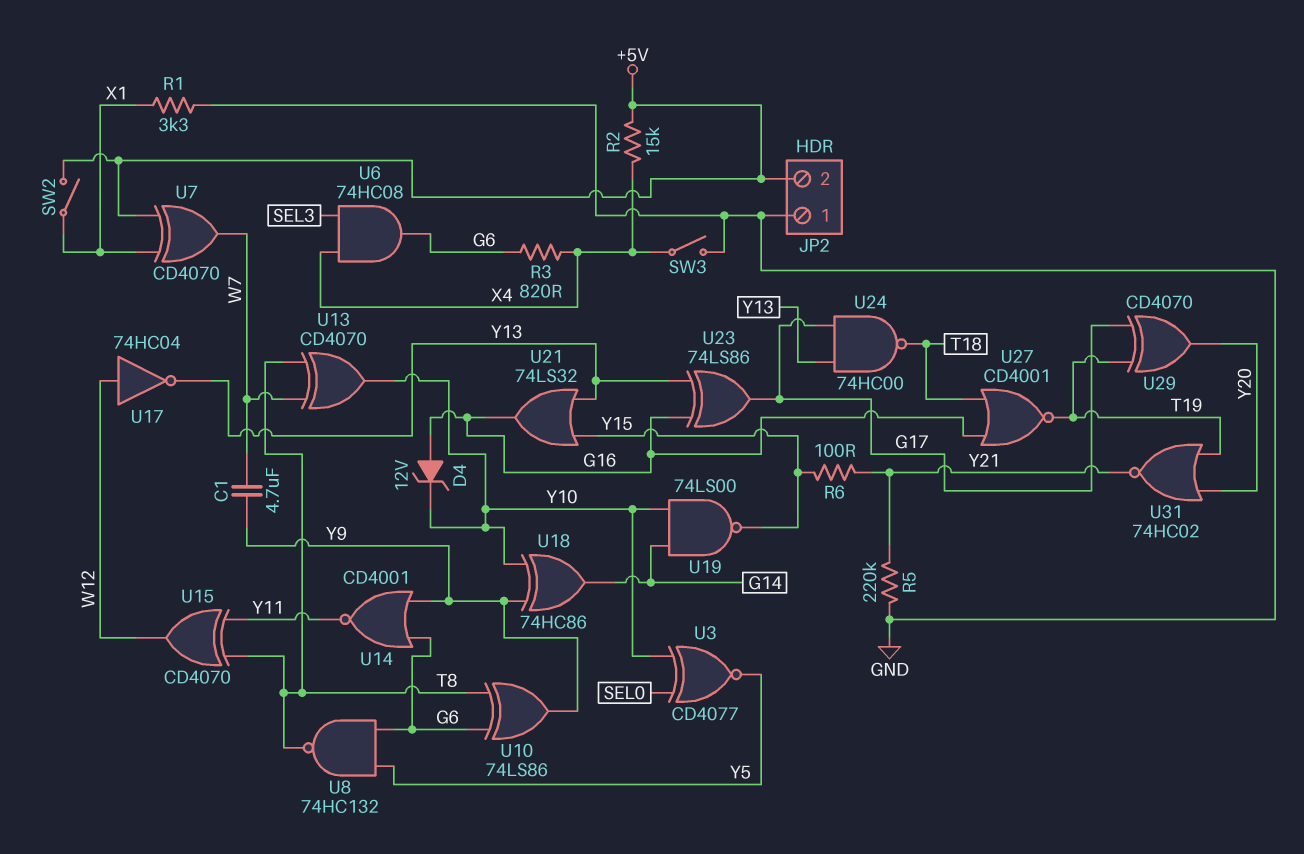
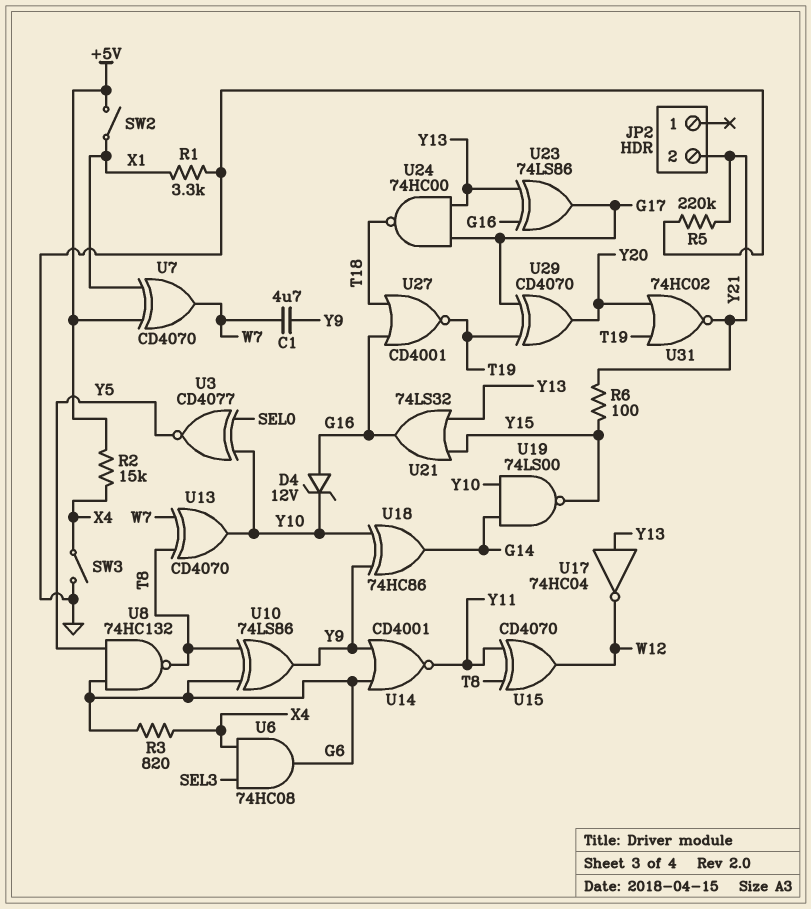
JP2 pin 1: GND -> none
JP2 pin 2: +5V -> Y21
U17: NOT 74HC04 (in W12, out Y13) -> NOT 74HC04 (in Y13, out W12)

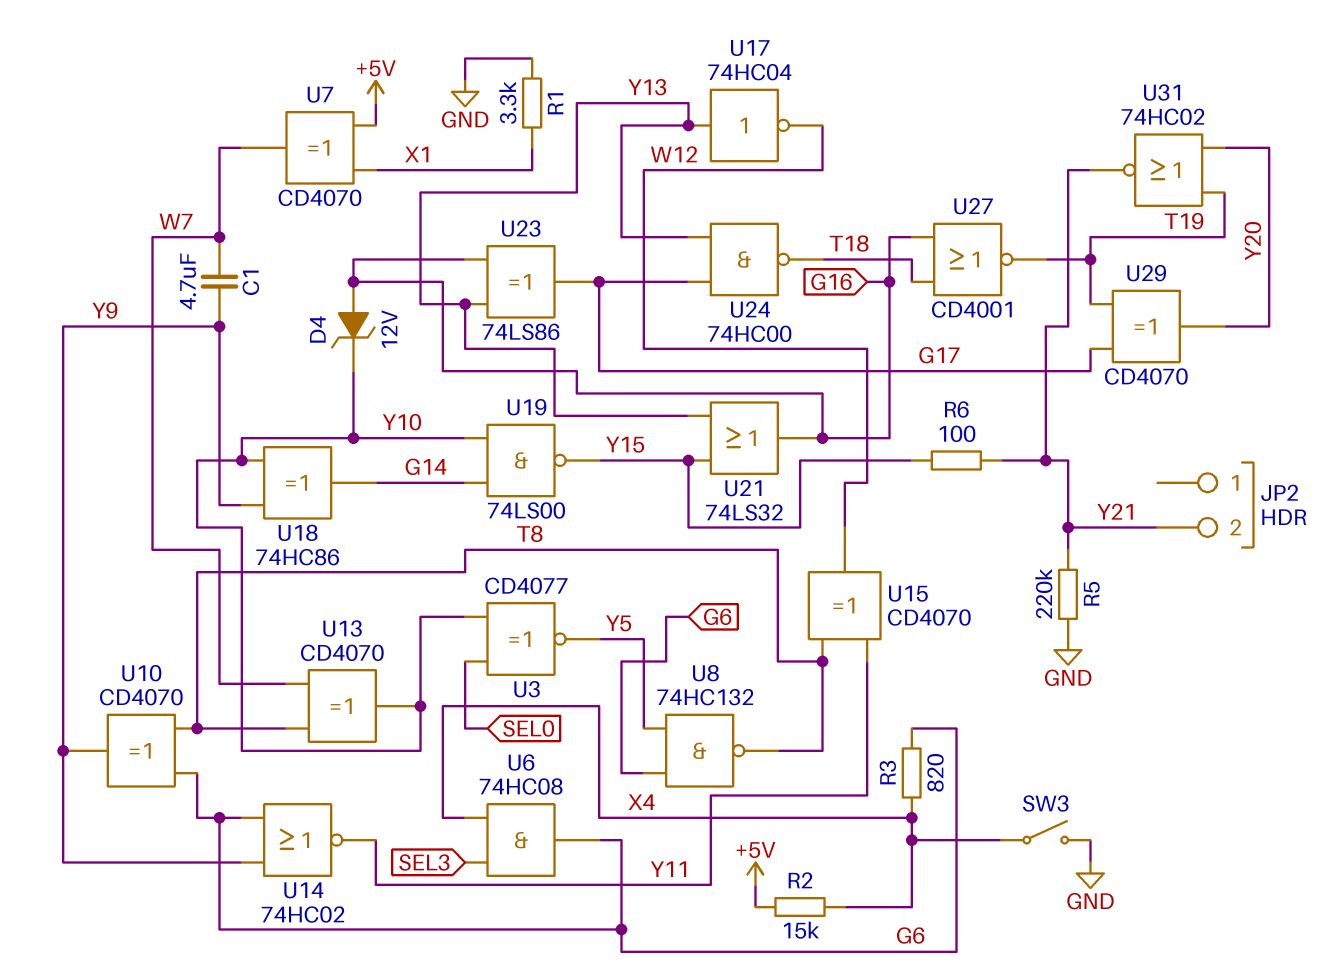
SW2: switch (+5V, X1) -> none
U10: XOR 74LS86 (in G6, in T8, out Y9) -> XOR CD4070 (in G6, in T8, out Y9)
U14: NOR CD4001 (in G6, in Y9, out Y11) -> NOR 74HC02 (in G6, in Y9, out Y11)

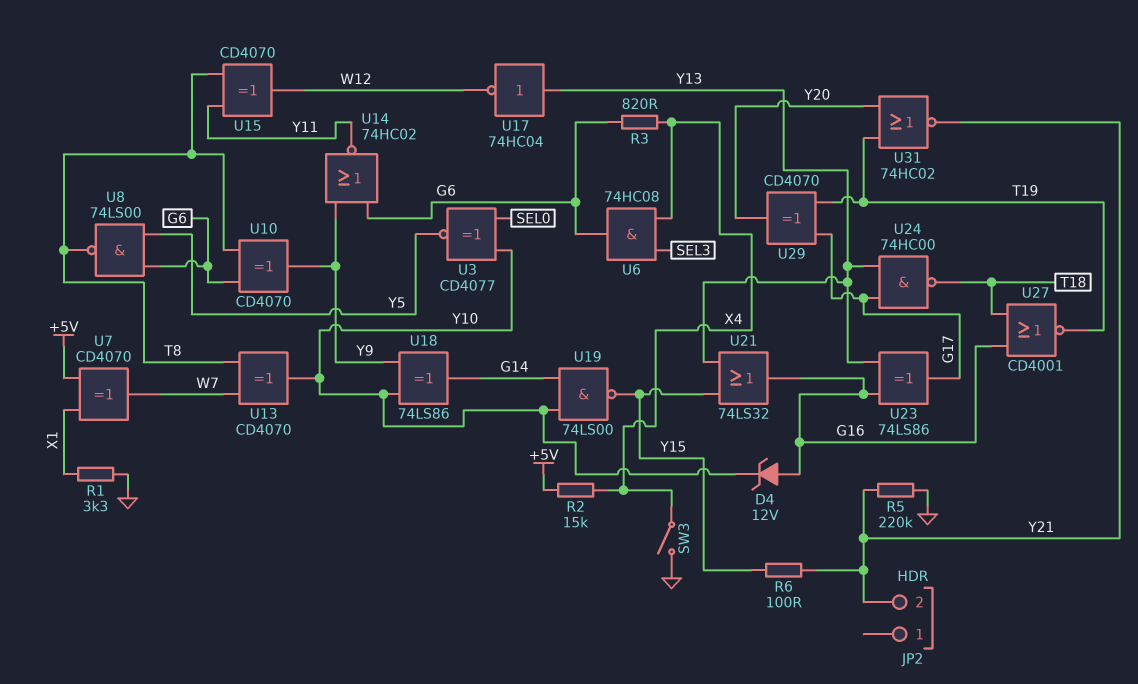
C1: 4.7uF (W7, Y9) -> none
U8: NAND 74HC132 (in G6, in Y5, out T8) -> NAND 74LS00 (in G6, in Y5, out T8)
U18: XOR 74HC86 (in Y9, in Y10, out G14) -> XOR 74LS86 (in Y9, in Y10, out G14)

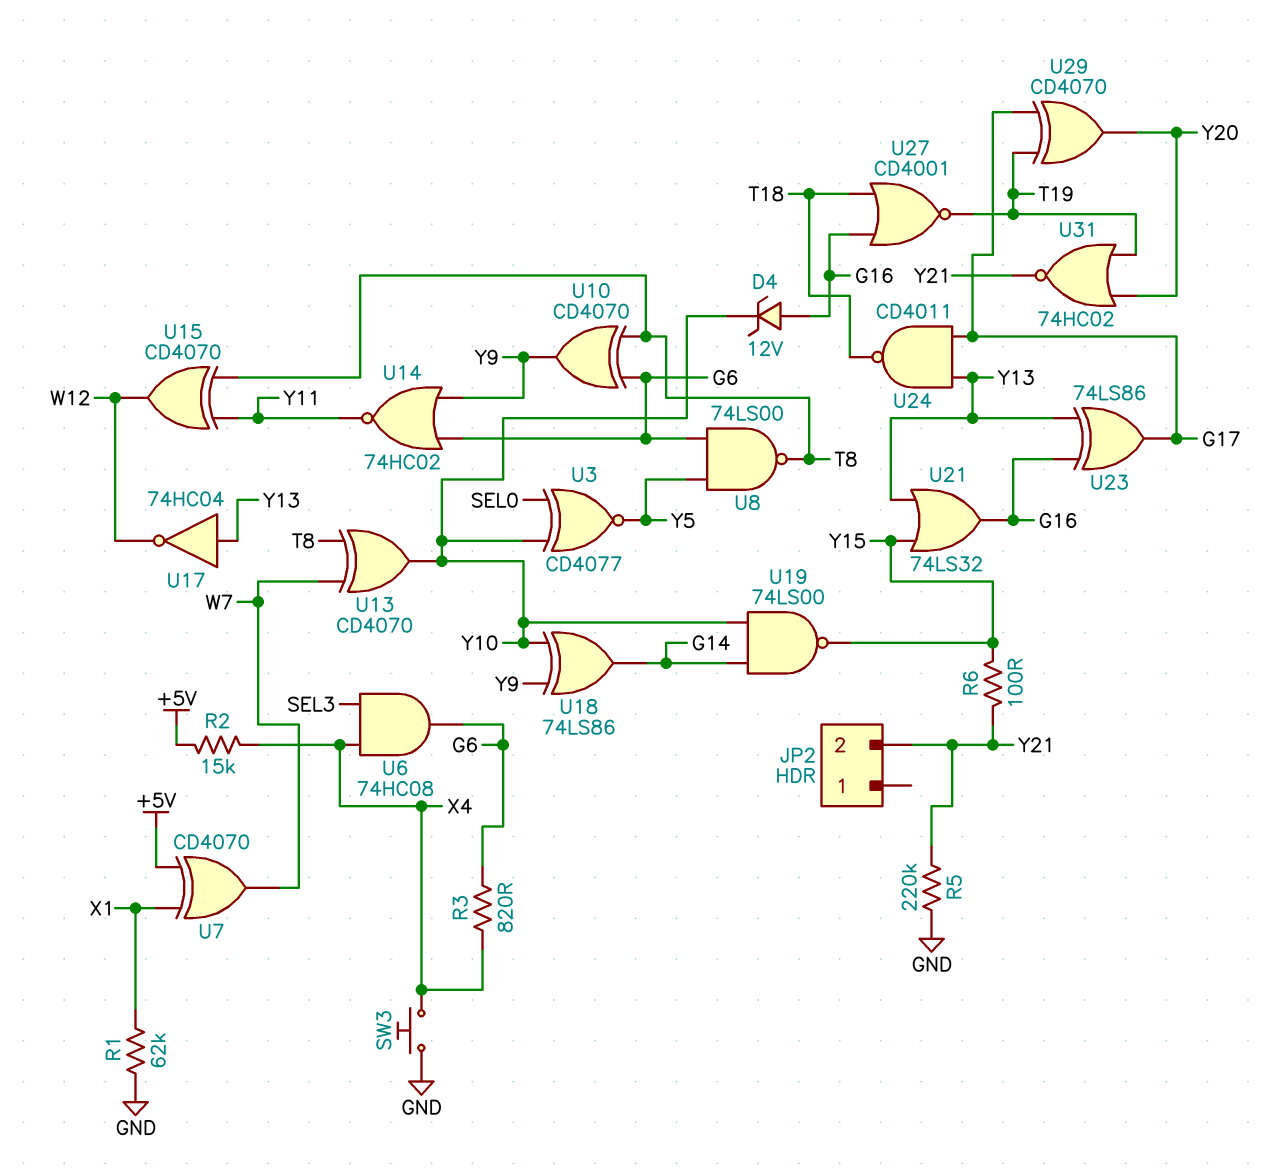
R1: 3.3k (GND, X1) -> 62k (GND, X1)
SW3: switch (GND, X4) -> button (GND, X4)
U24: NAND 74HC00 (in G17, in Y13, out T18) -> NAND CD4011 (in G17, in Y13, out T18)

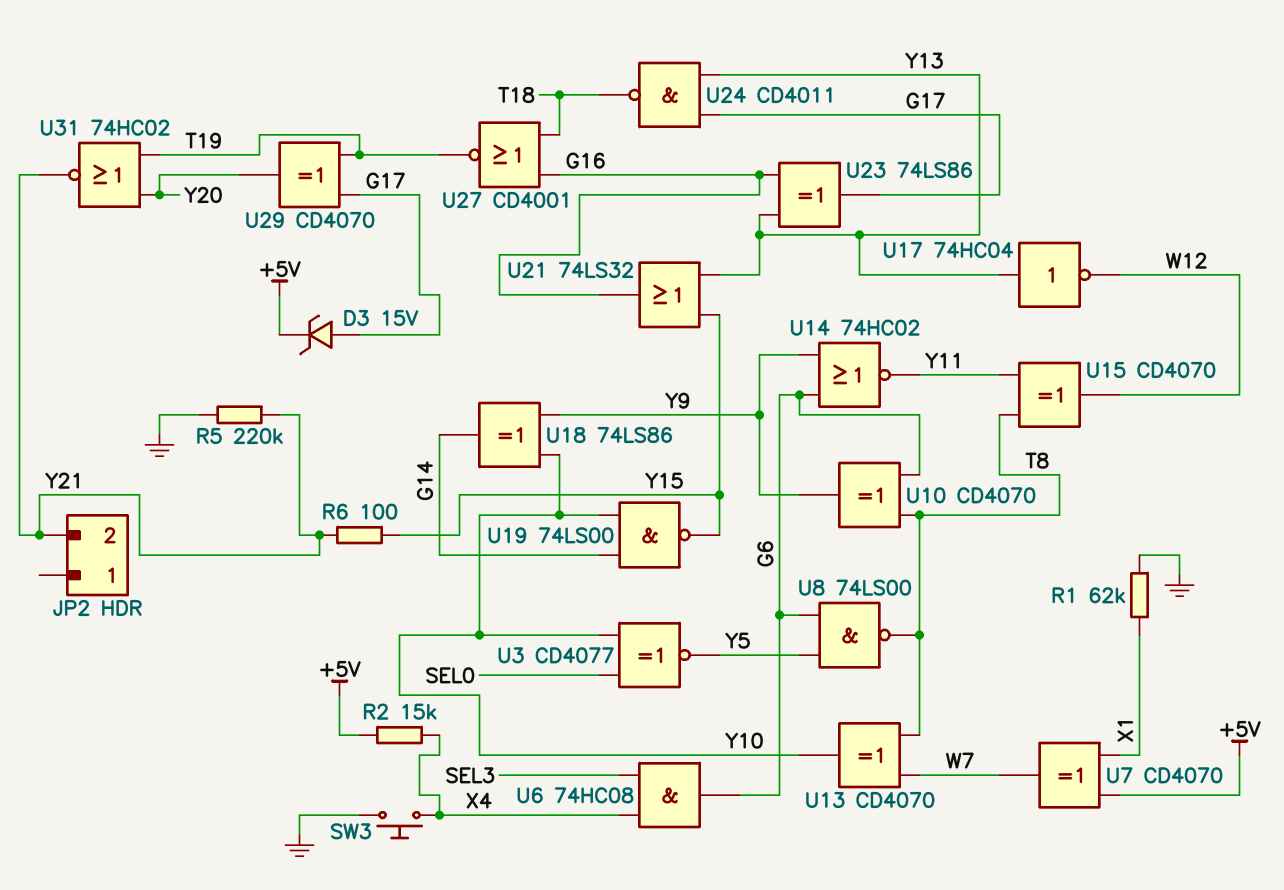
D3: none -> zener 15V (A G17, K +5V)
D4: zener 12V (A G16, K Y10) -> none
R3: 820 (G6, X4) -> none

